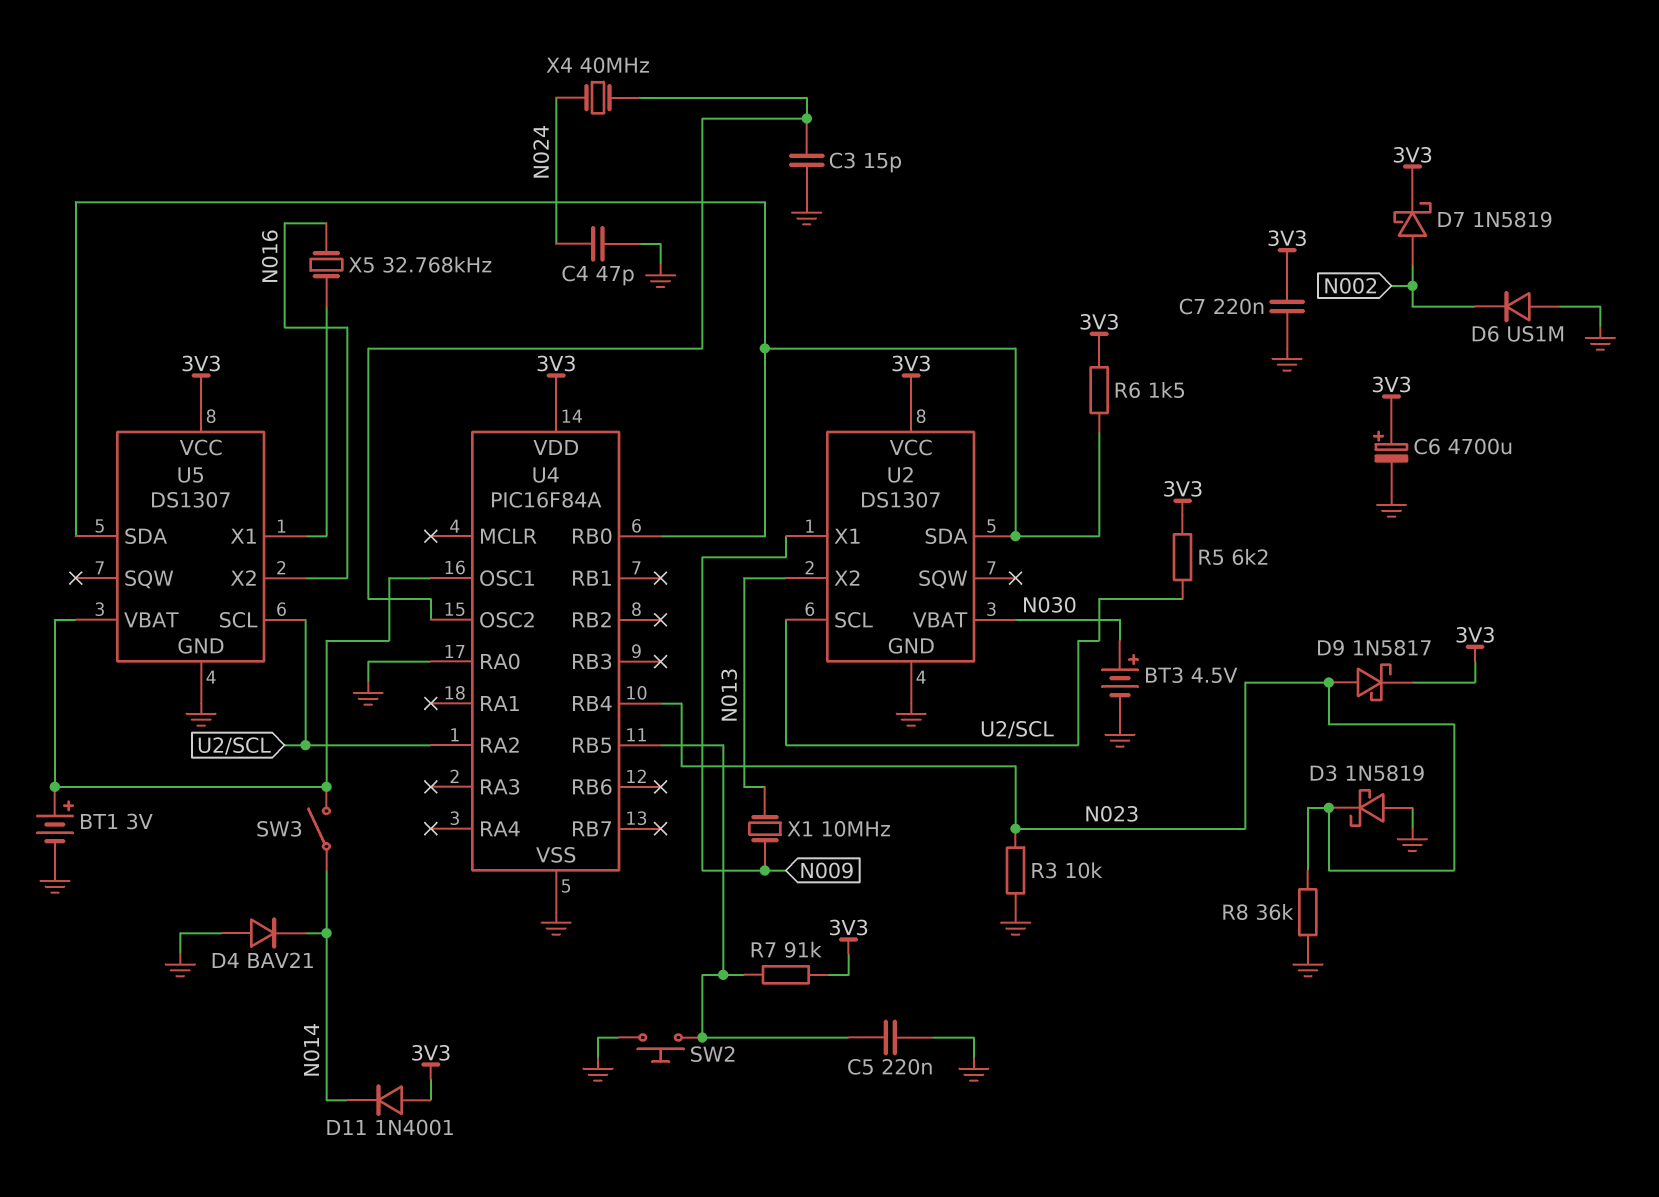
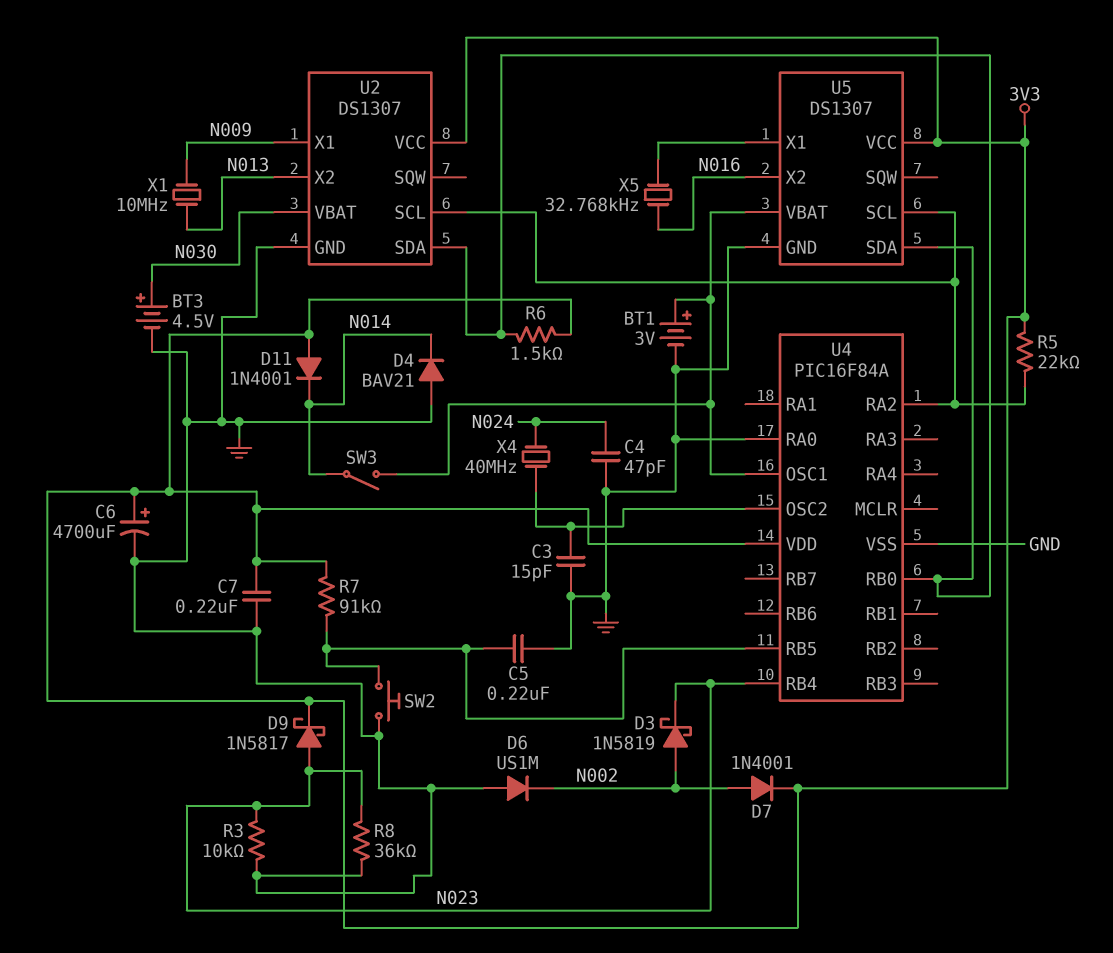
D3: schottky 1N5819 (A GND, K N023) -> schottky 1N5819 (A N002, K N023)
D7: schottky 1N5819 (A N002, K 3V3) -> diode 1N4001 (A N002, K 3V3)
R5: 6.2k (3V3, U2/SCL) -> 22k (3V3, U2/SCL)

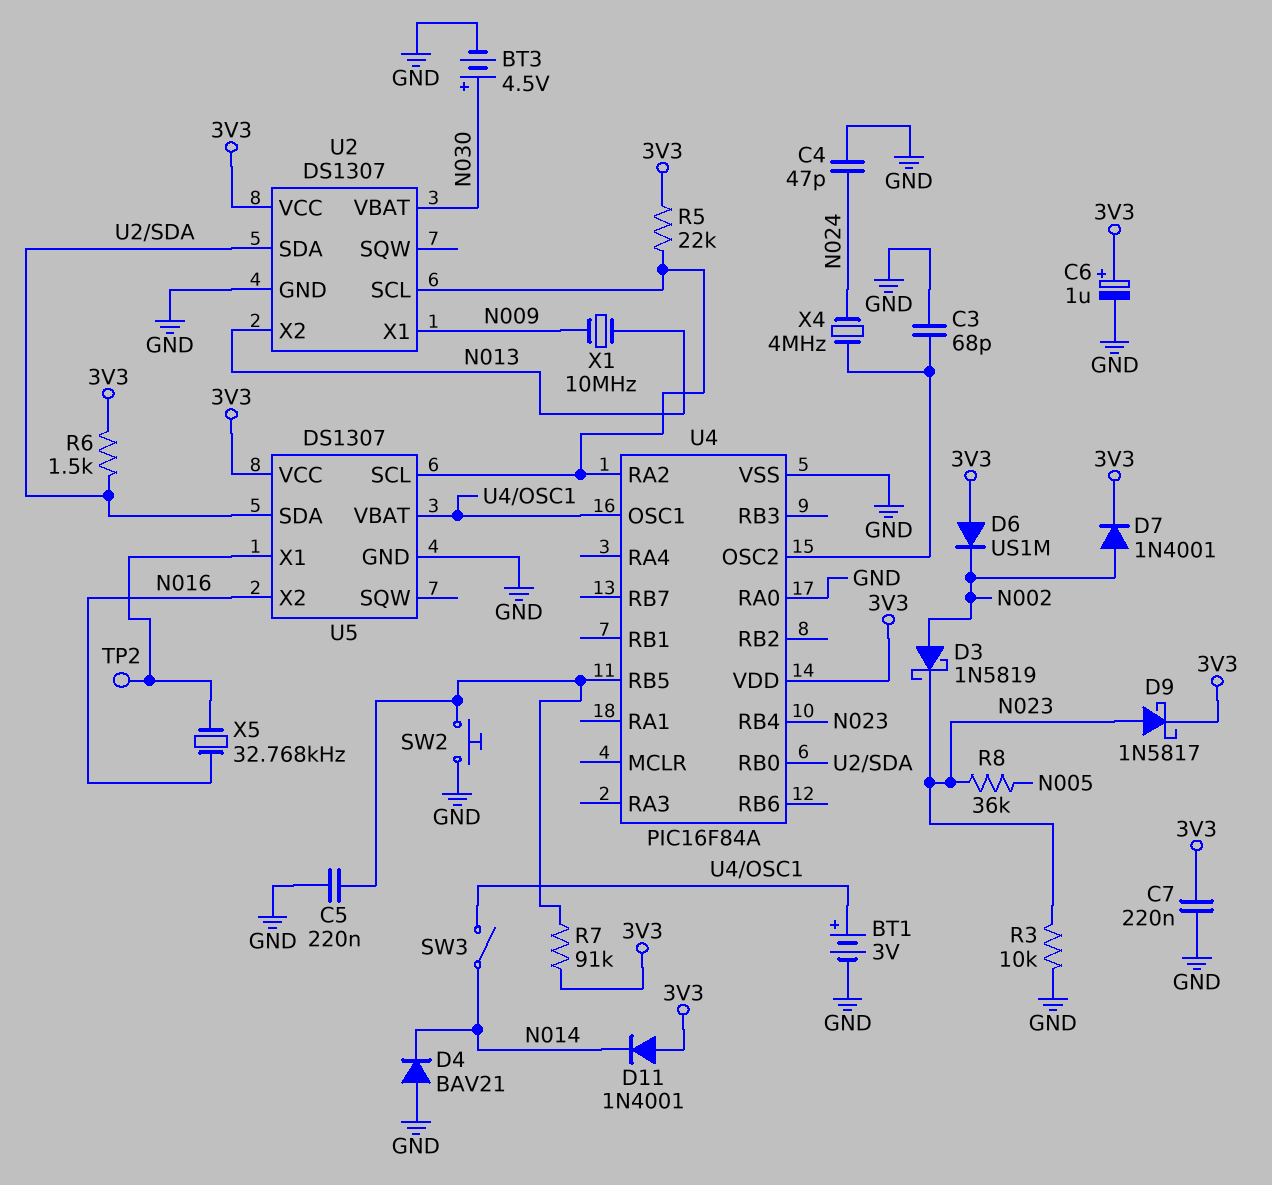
C3: 15pF (GND, U4/OSC2) -> 68pF (GND, U4/OSC2)
C6: 4700uF (plus 3V3, minus GND) -> 1uF (plus 3V3, minus GND)
D6: diode US1M (A GND, K N002) -> diode US1M (A 3V3, K N002)
R8: 36k (GND, N023) -> 36k (N005, N023)
TP2: none -> test point (U5/X1)
X4: 40MHz (N024, U4/OSC2) -> 4MHz (N024, U4/OSC2)

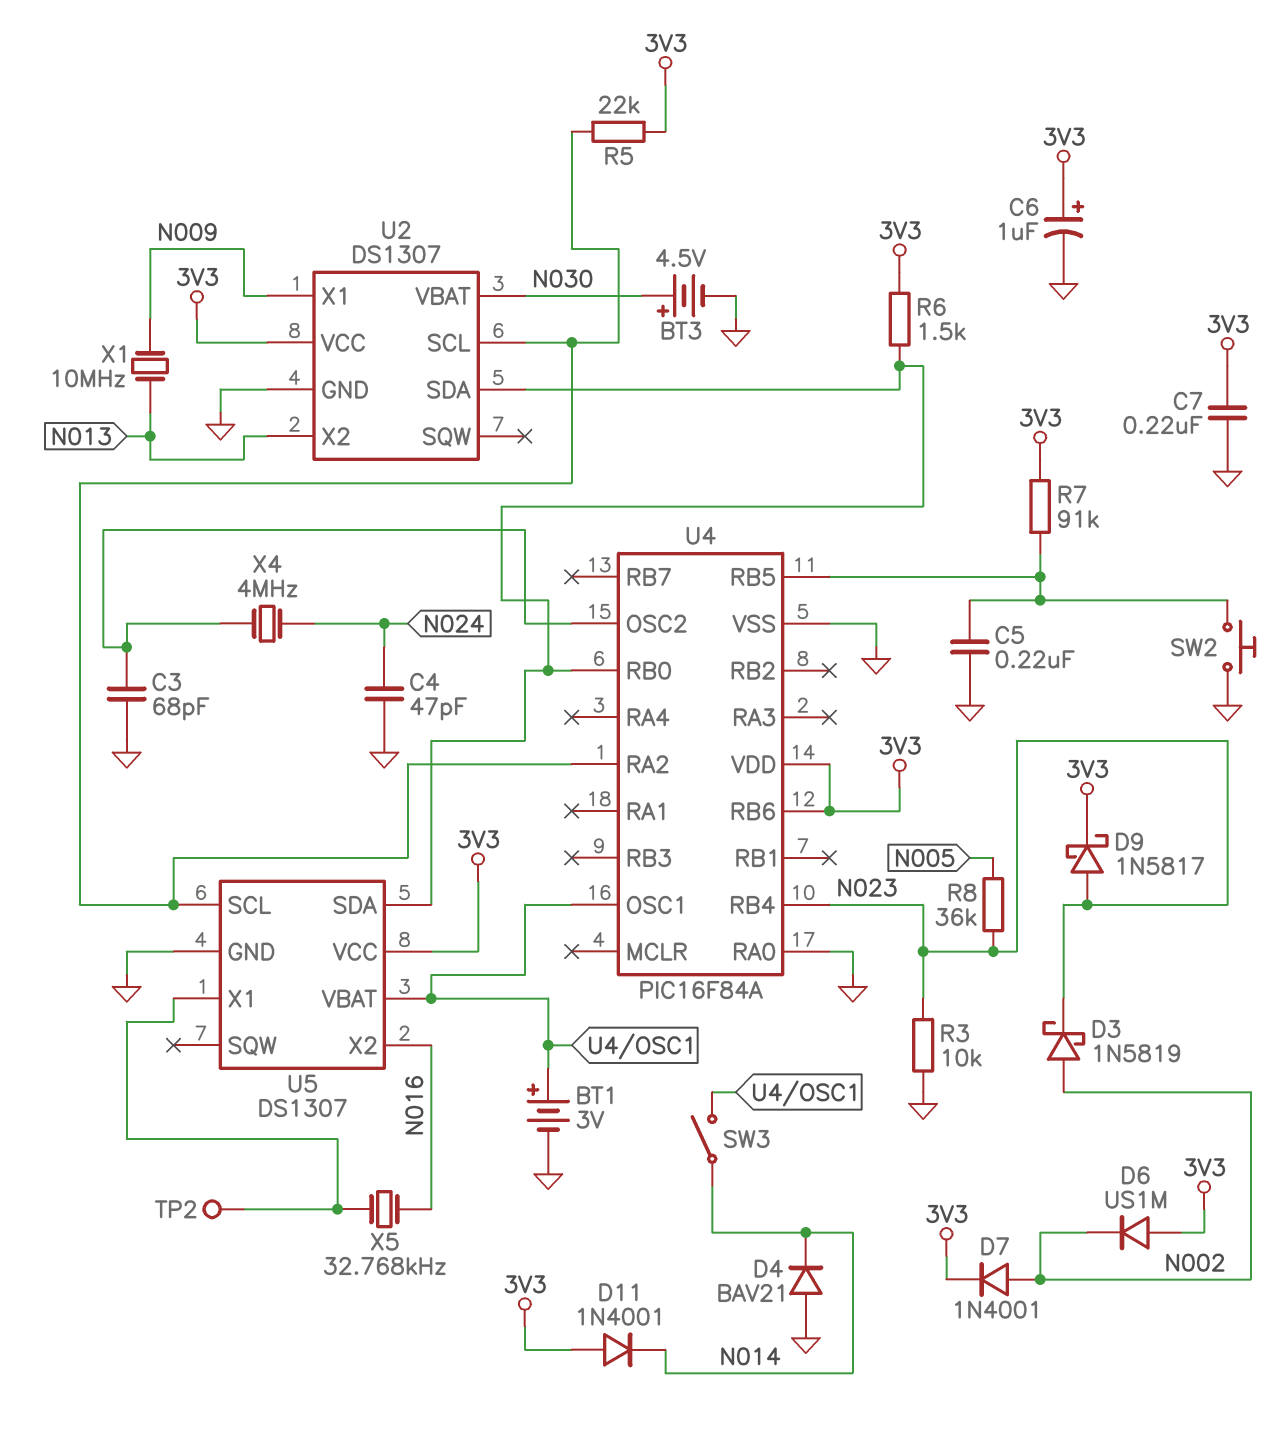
U4 pin RB6: none -> 3V3

